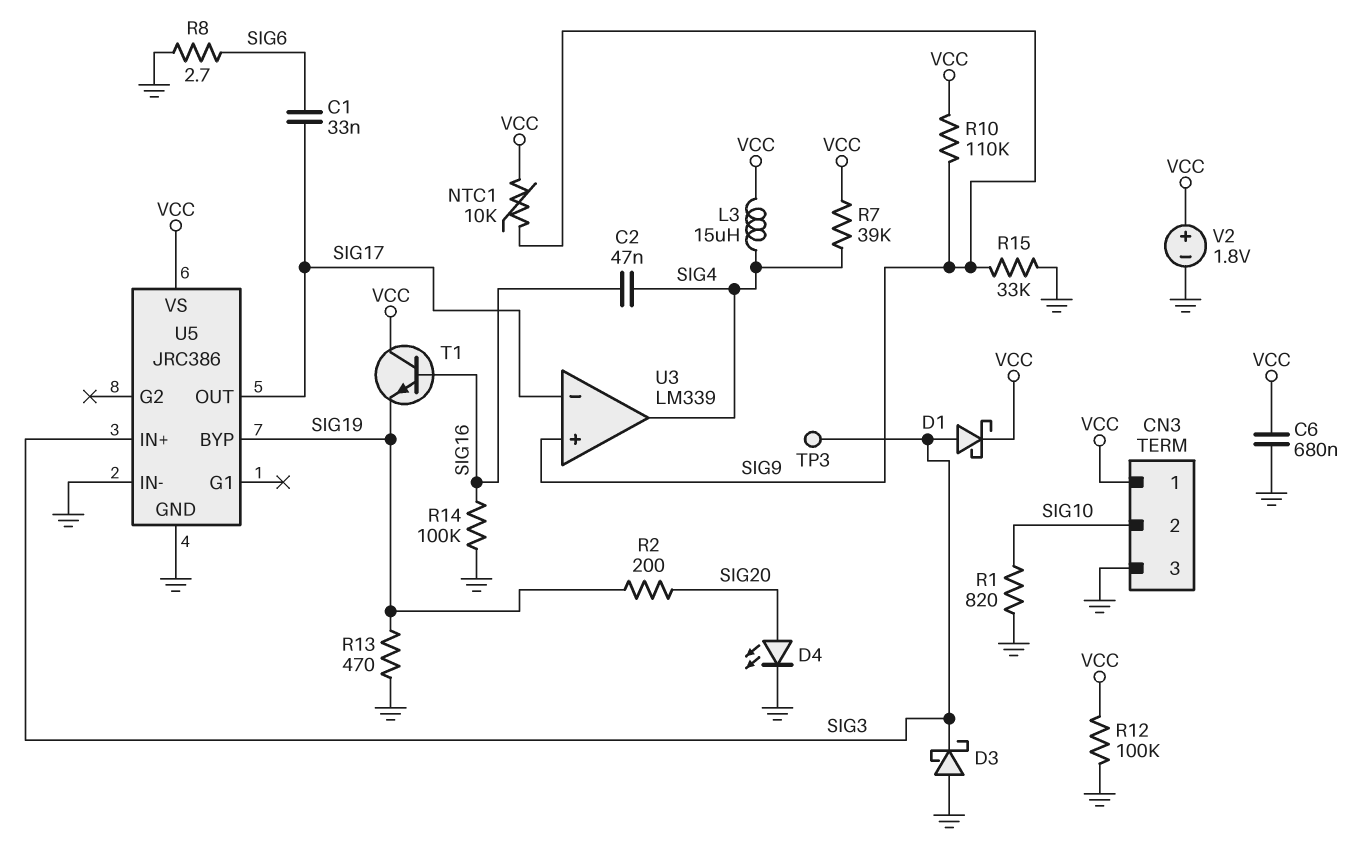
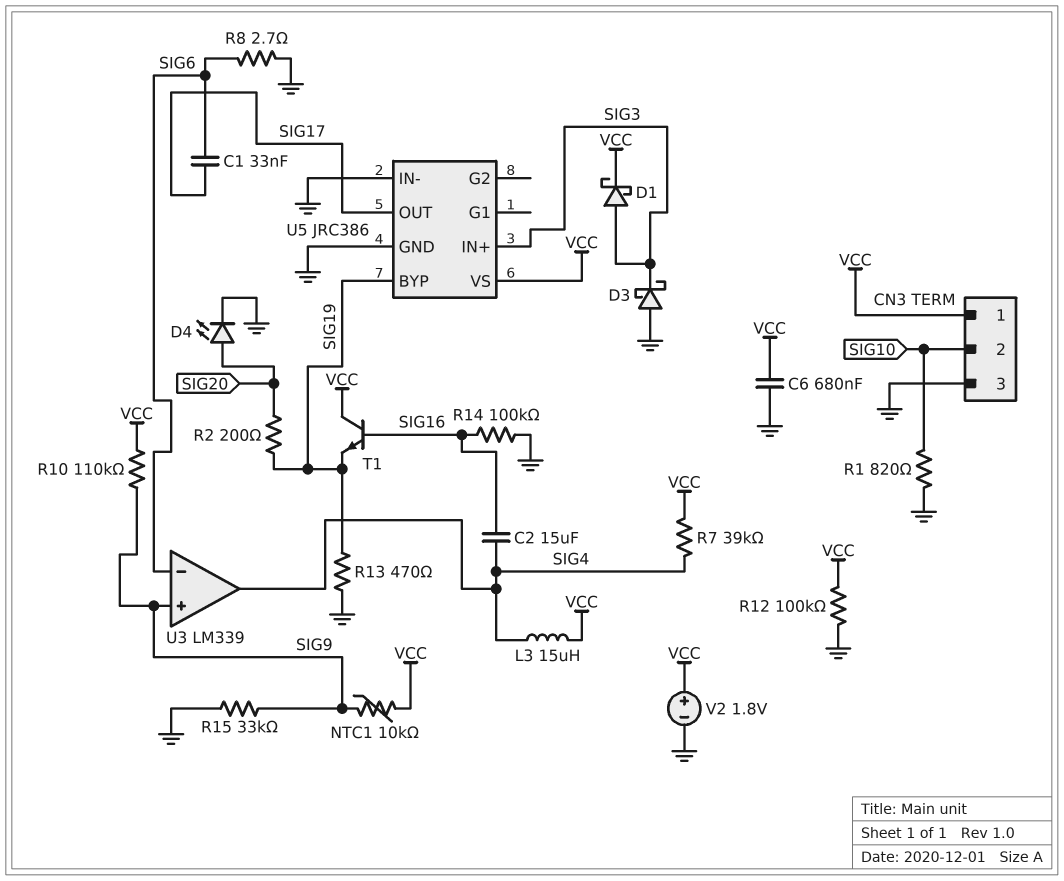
C2: 47nF (SIG4, SIG16) -> 15uF (SIG4, SIG16)
TP3: test point (SIG3) -> none
U3 pin in-: SIG17 -> SIG6

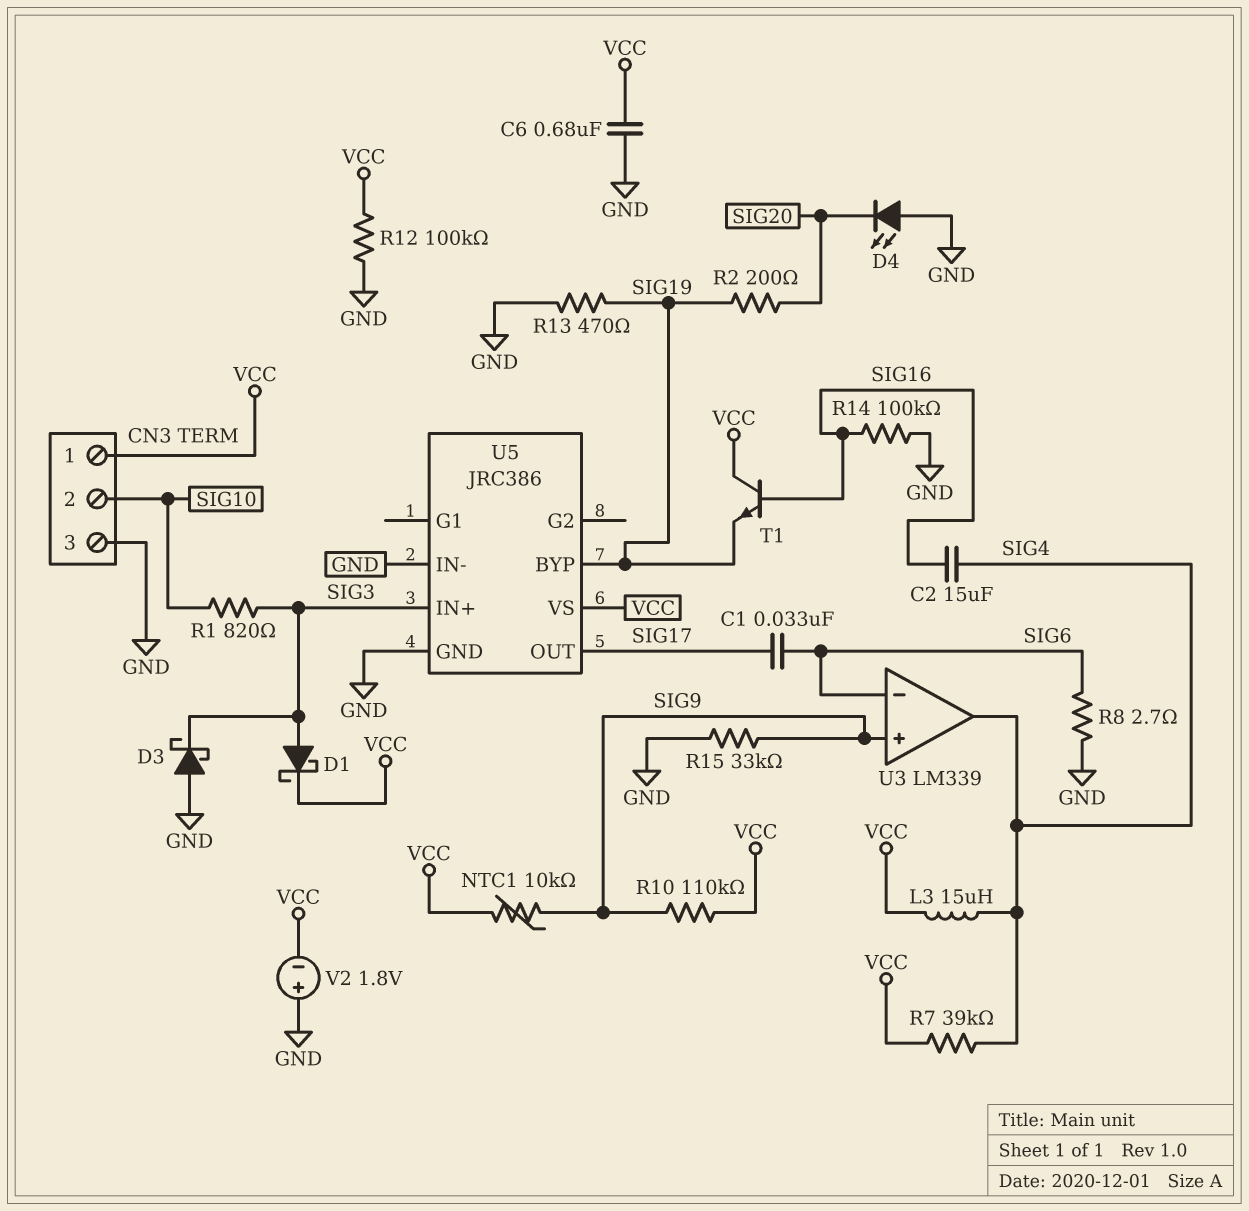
D4: LED (A SIG20, K GND) -> LED (A GND, K SIG20)
R1: 820 (GND, SIG10) -> 820 (SIG3, SIG10)
V2: 1.8V (plus VCC, minus GND) -> 1.8V (plus GND, minus VCC)

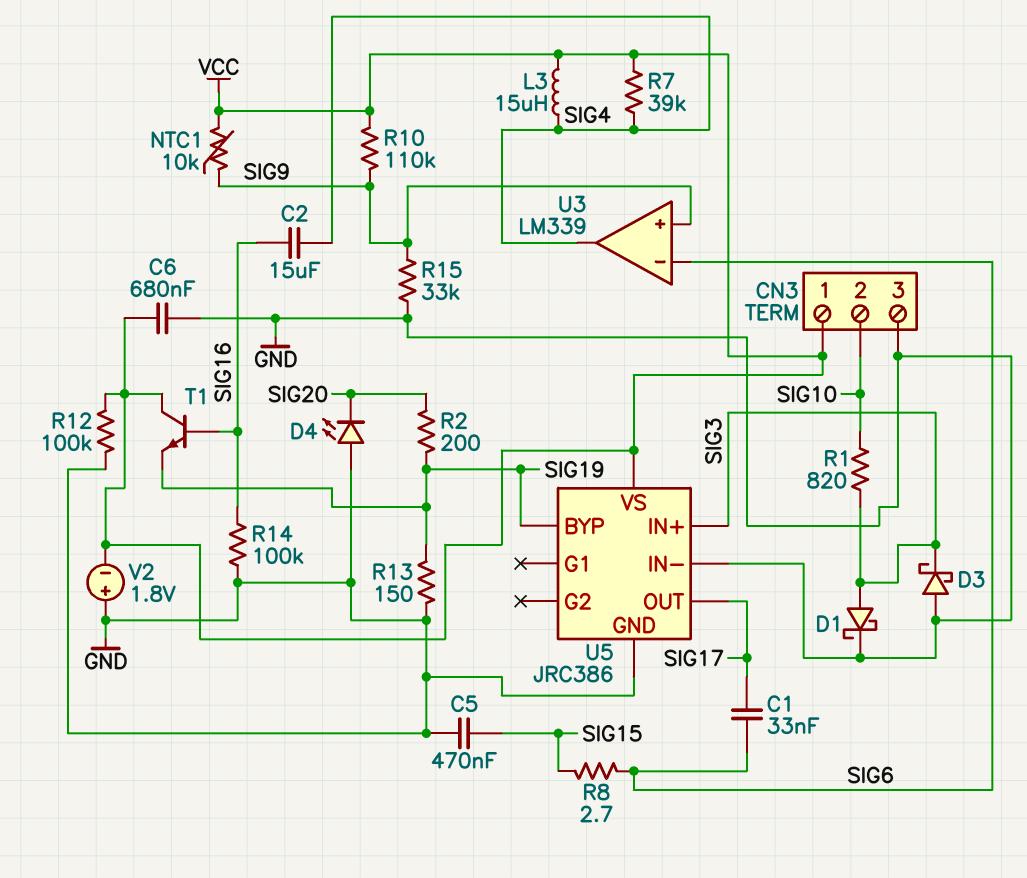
C5: none -> 470nF (GND, SIG15)
D1: schottky (A SIG3, K VCC) -> schottky (A SIG3, K GND)
R8: 2.7 (GND, SIG6) -> 2.7 (SIG6, SIG15)
R13: 470 (GND, SIG19) -> 150 (GND, SIG19)

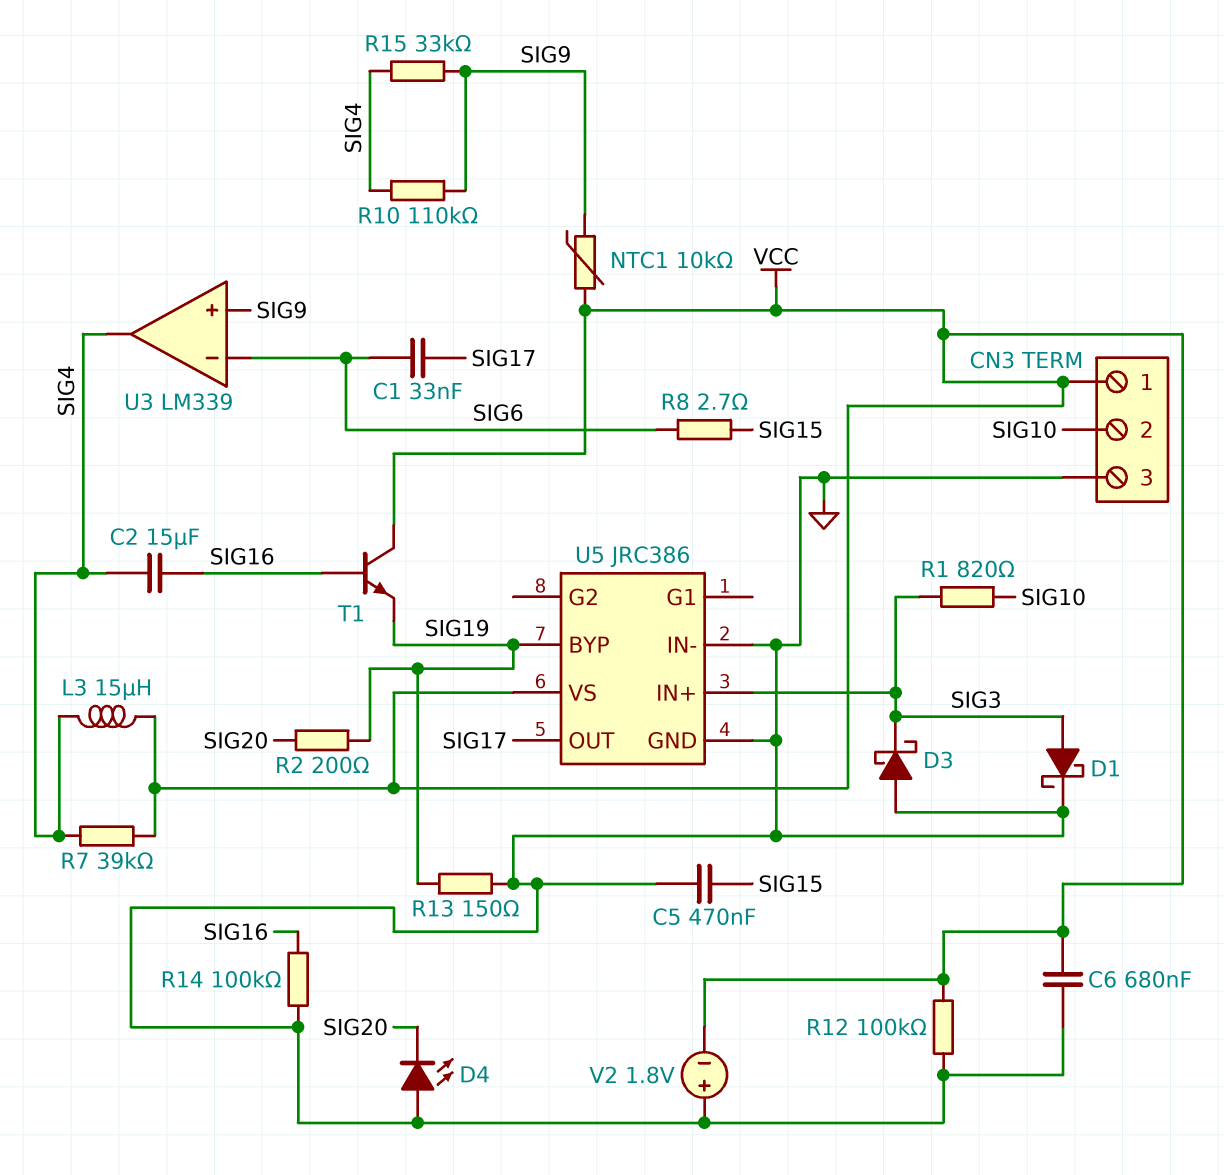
R10: 110k (SIG9, VCC) -> 110k (SIG4, SIG9)
R15: 33k (GND, SIG9) -> 33k (SIG4, SIG9)

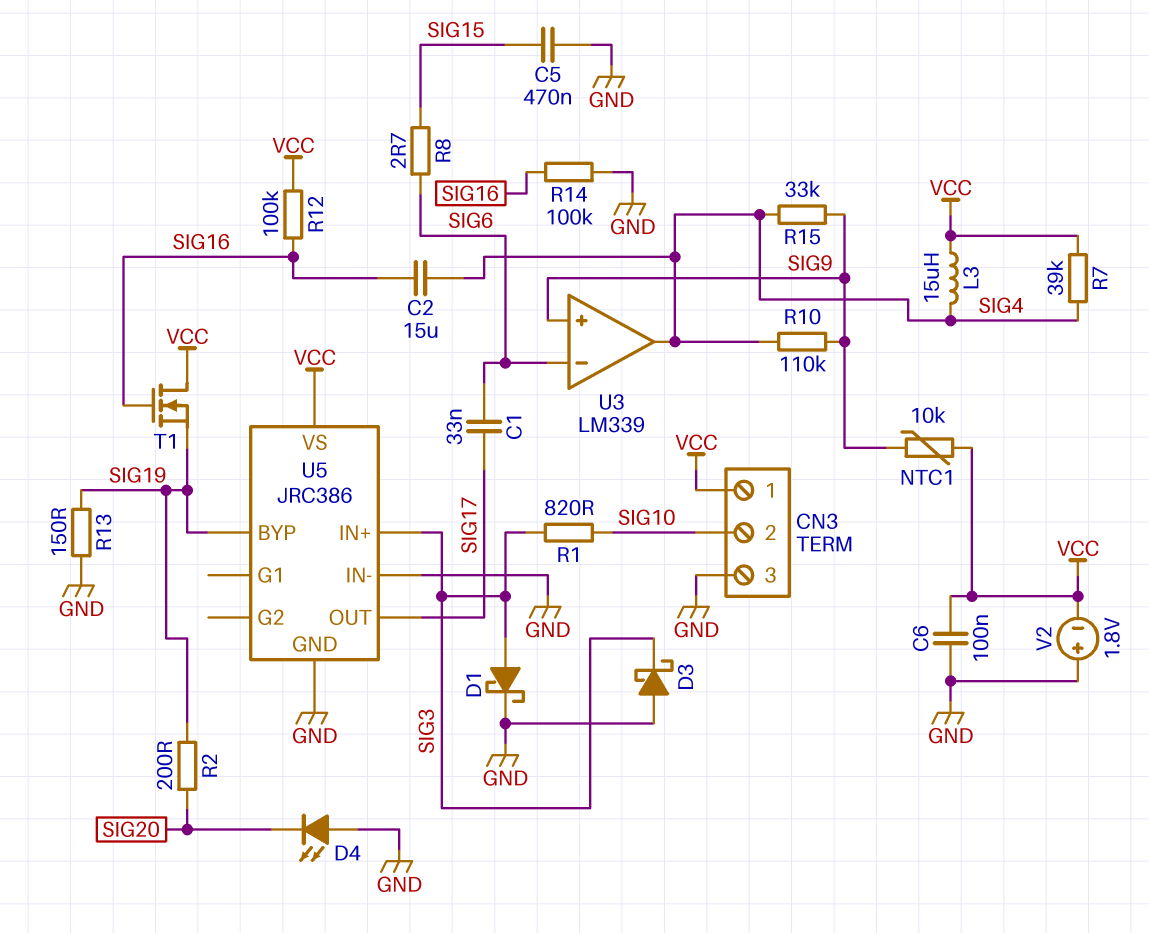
C6: 680nF (GND, VCC) -> 100nF (GND, VCC)
R12: 100k (GND, VCC) -> 100k (SIG16, VCC)
T1: NPN (B SIG16, C VCC, E SIG19) -> NMOS (G SIG16, D VCC, S SIG19)

